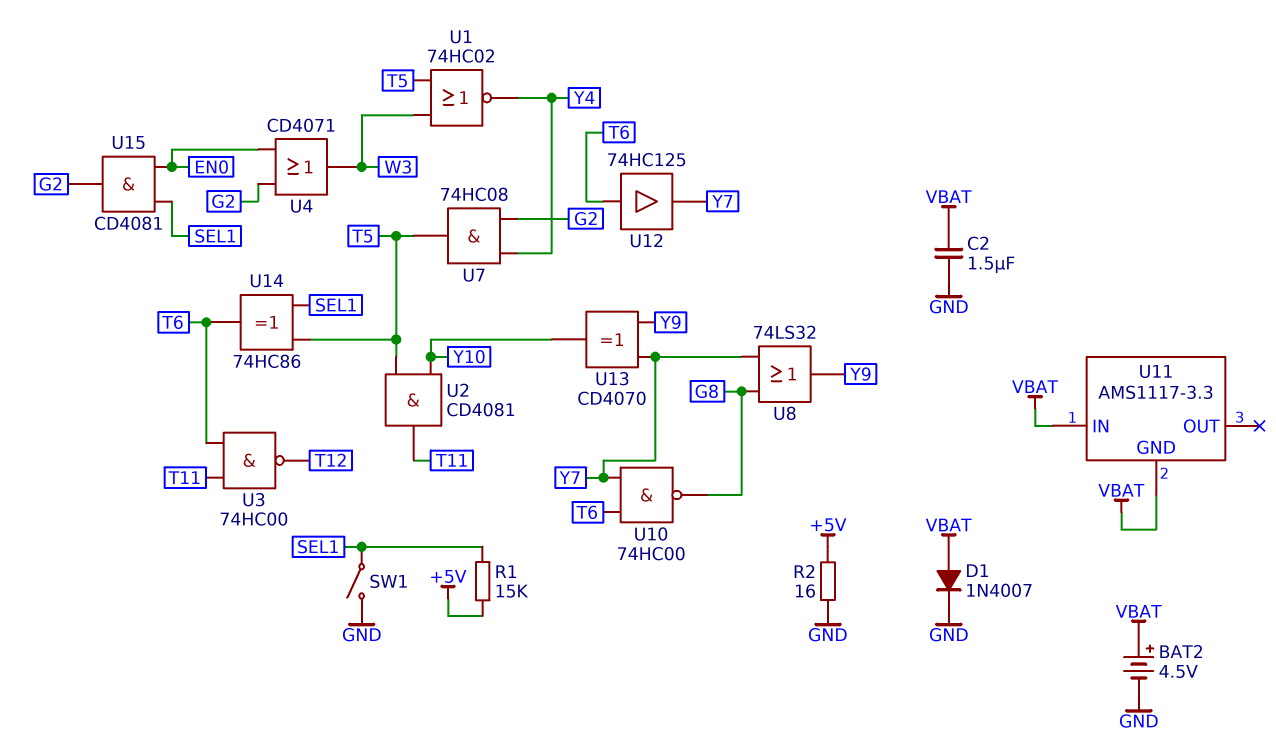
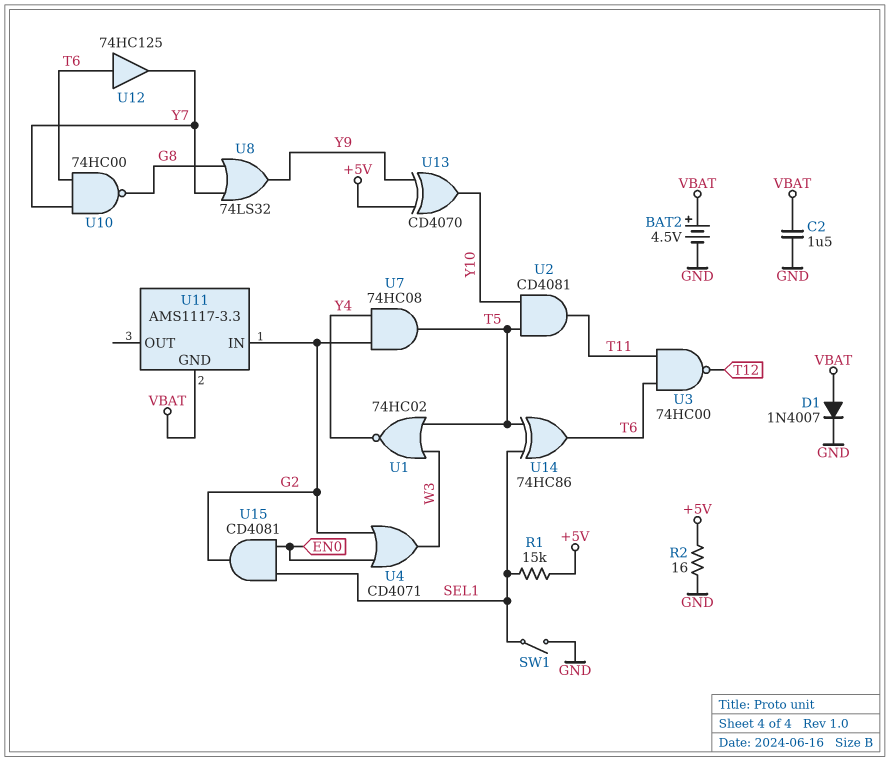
U11 pin IN: VBAT -> G2
U13: XOR CD4070 (in Y7, in Y9, out Y10) -> XOR CD4070 (in +5V, in Y9, out Y10)

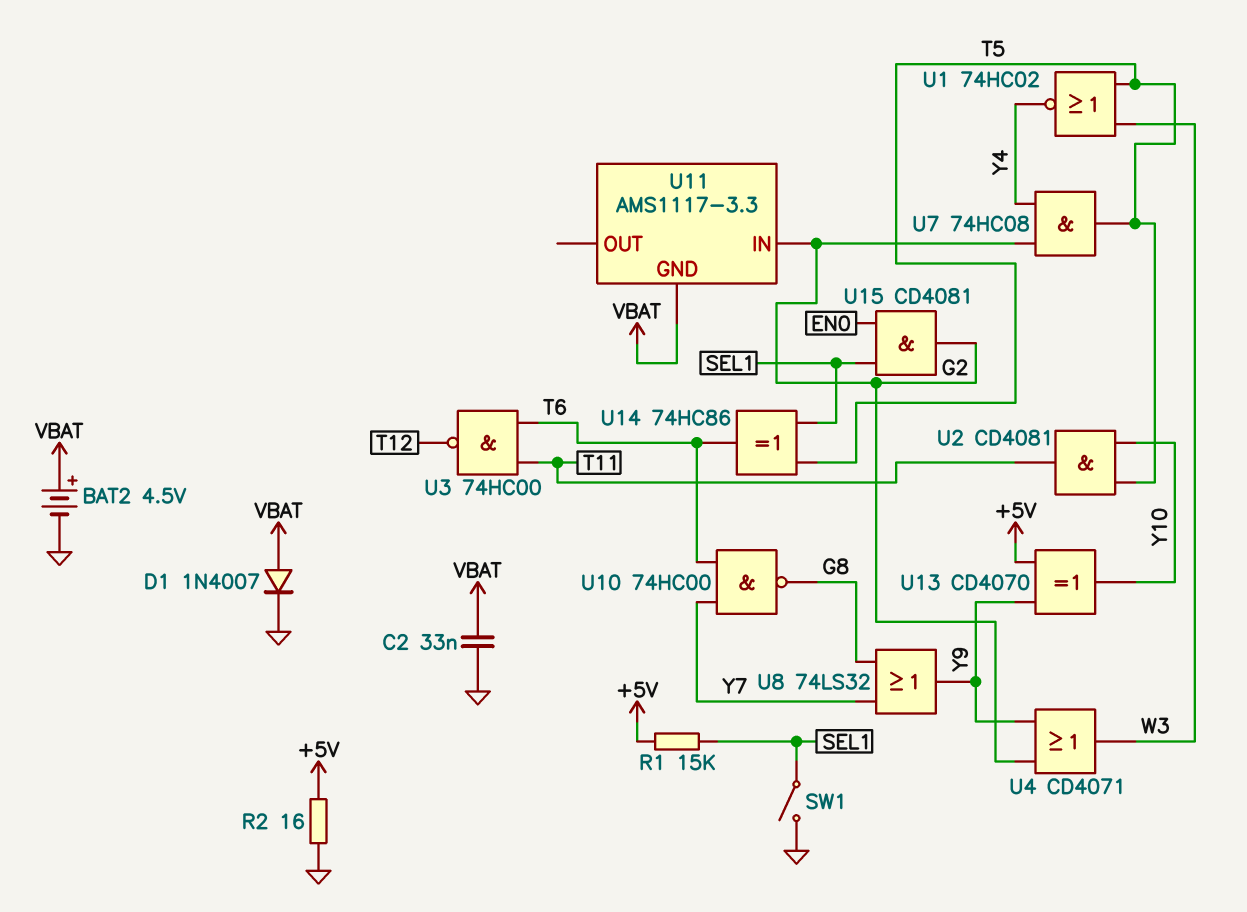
C2: 1.5uF (GND, VBAT) -> 33nF (GND, VBAT)
U4: OR CD4071 (in EN0, in G2, out W3) -> OR CD4071 (in G2, in Y9, out W3)
U12: buffer 74HC125 (in T6, out Y7) -> none

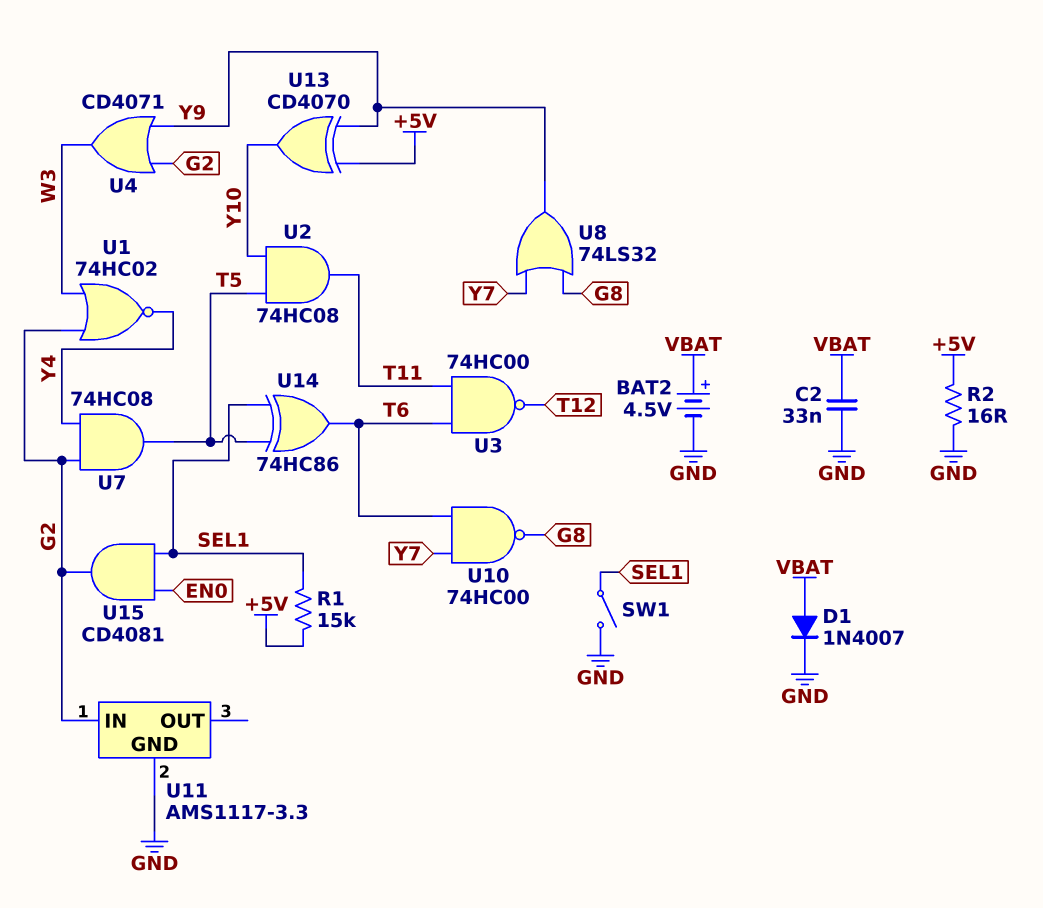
U1: NOR 74HC02 (in T5, in W3, out Y4) -> NOR 74HC02 (in G2, in W3, out Y4)
U2: AND CD4081 (in T5, in Y10, out T11) -> AND 74HC08 (in T5, in Y10, out T11)
U11 pin GND: VBAT -> GND

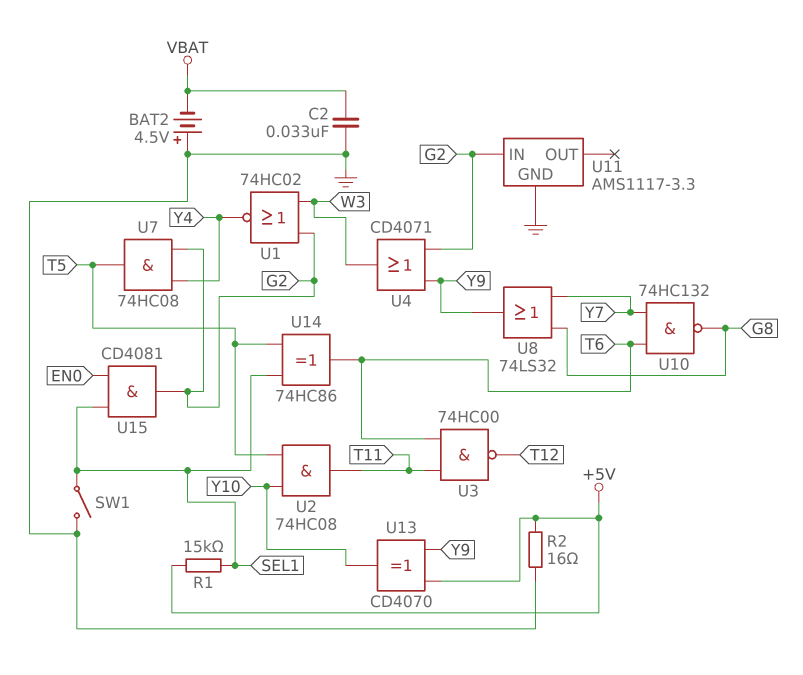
BAT2: 4.5V (plus VBAT, minus GND) -> 4.5V (plus GND, minus VBAT)
D1: diode 1N4007 (A VBAT, K GND) -> none
U10: NAND 74HC00 (in T6, in Y7, out G8) -> NAND 74HC132 (in T6, in Y7, out G8)

